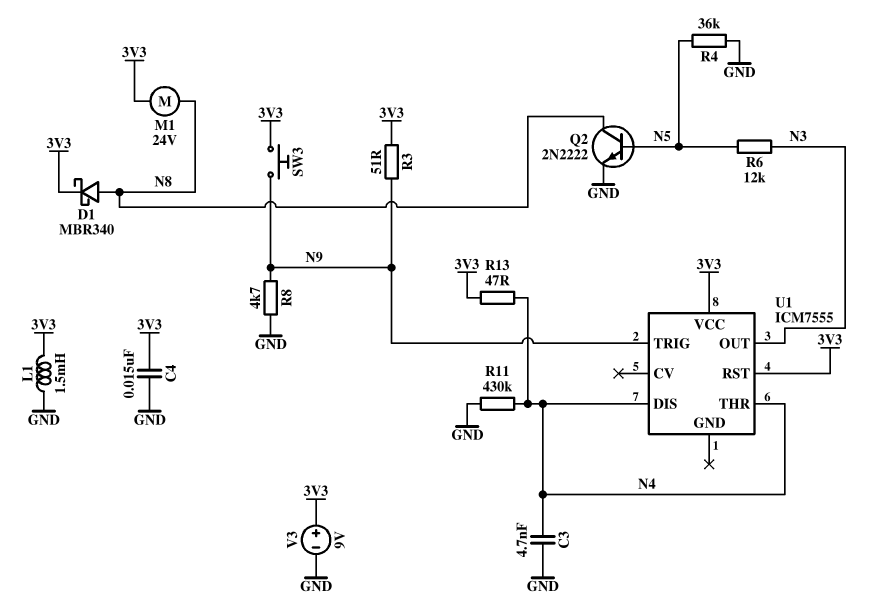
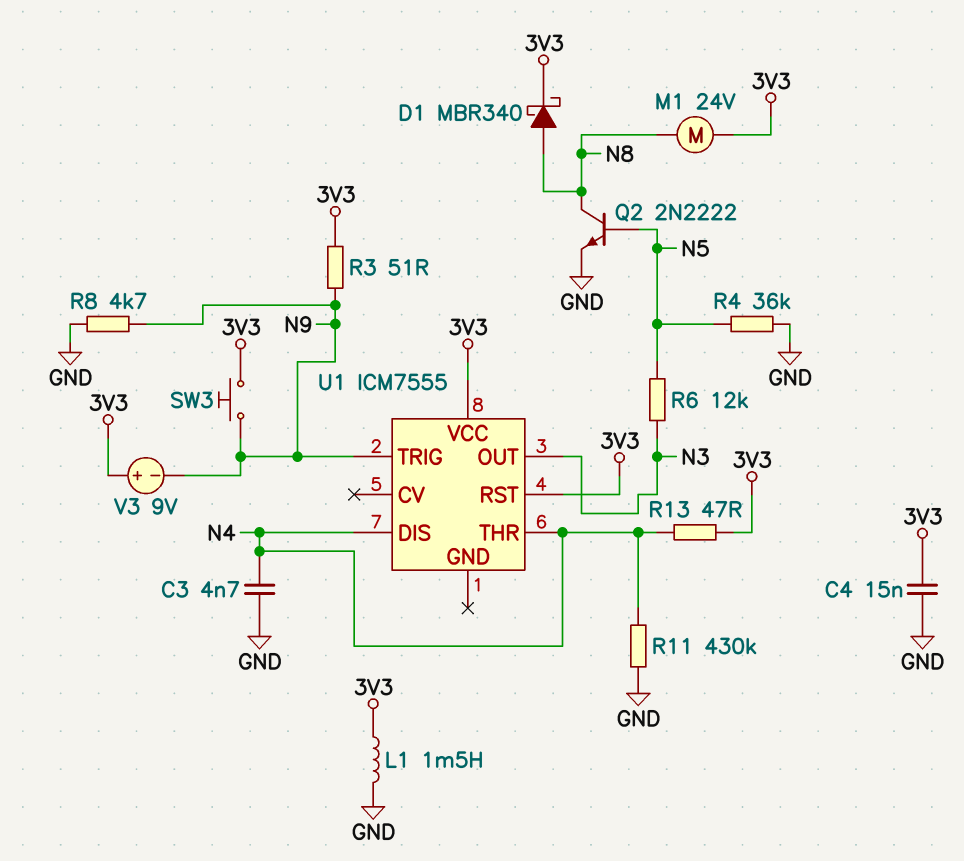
V3: 9V (plus 3V3, minus GND) -> 9V (plus 3V3, minus N9)

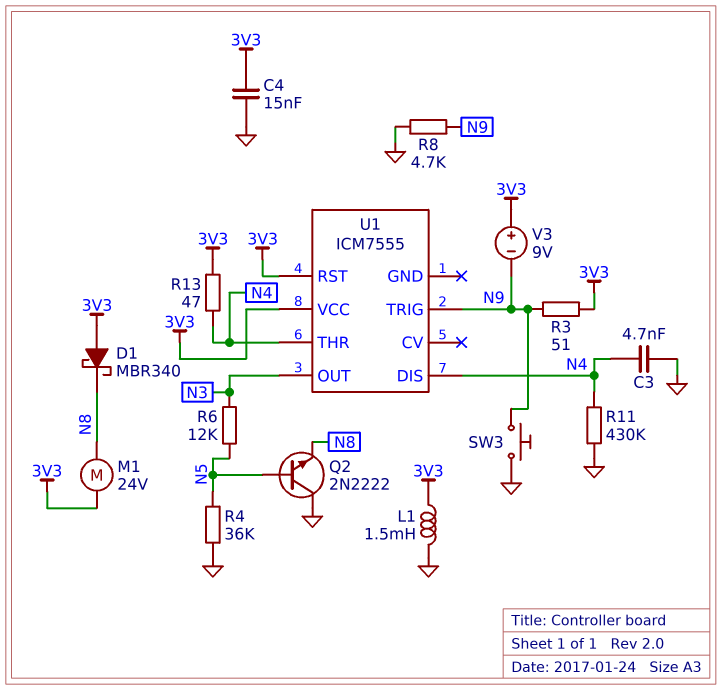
D1: schottky MBR340 (A N8, K 3V3) -> schottky MBR340 (A 3V3, K N8)
Q2: NPN 2N2222 (B N5, C N8, E GND) -> NPN 2N2222 (B N5, C GND, E N8)
SW3: button (3V3, N9) -> button (GND, N9)

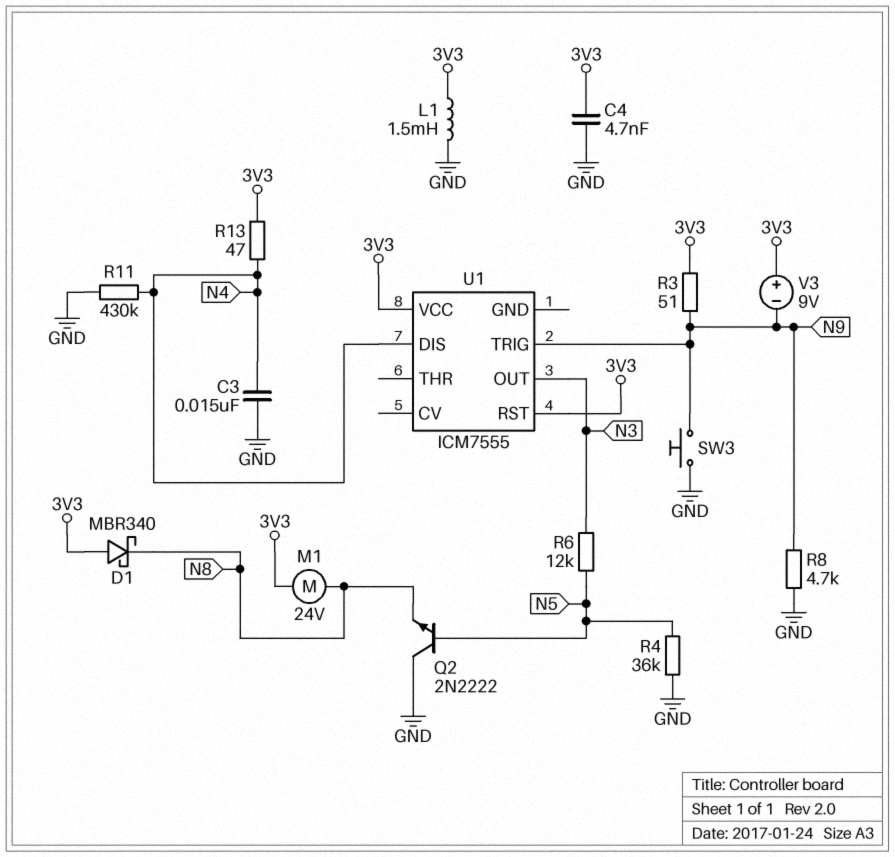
C3: 4.7nF (GND, N4) -> 15nF (GND, N4)
C4: 15nF (3V3, GND) -> 4.7nF (3V3, GND)
U1 pin THR: N4 -> none

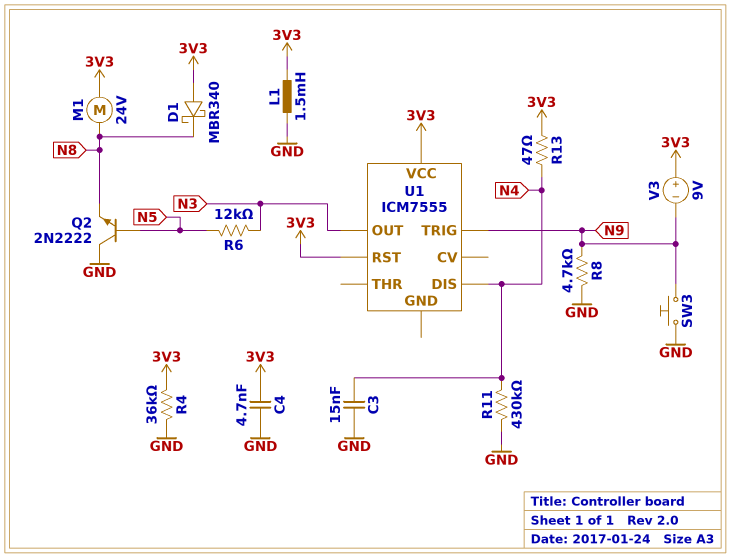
R3: 51 (3V3, N9) -> none
R4: 36k (GND, N5) -> 36k (3V3, GND)

